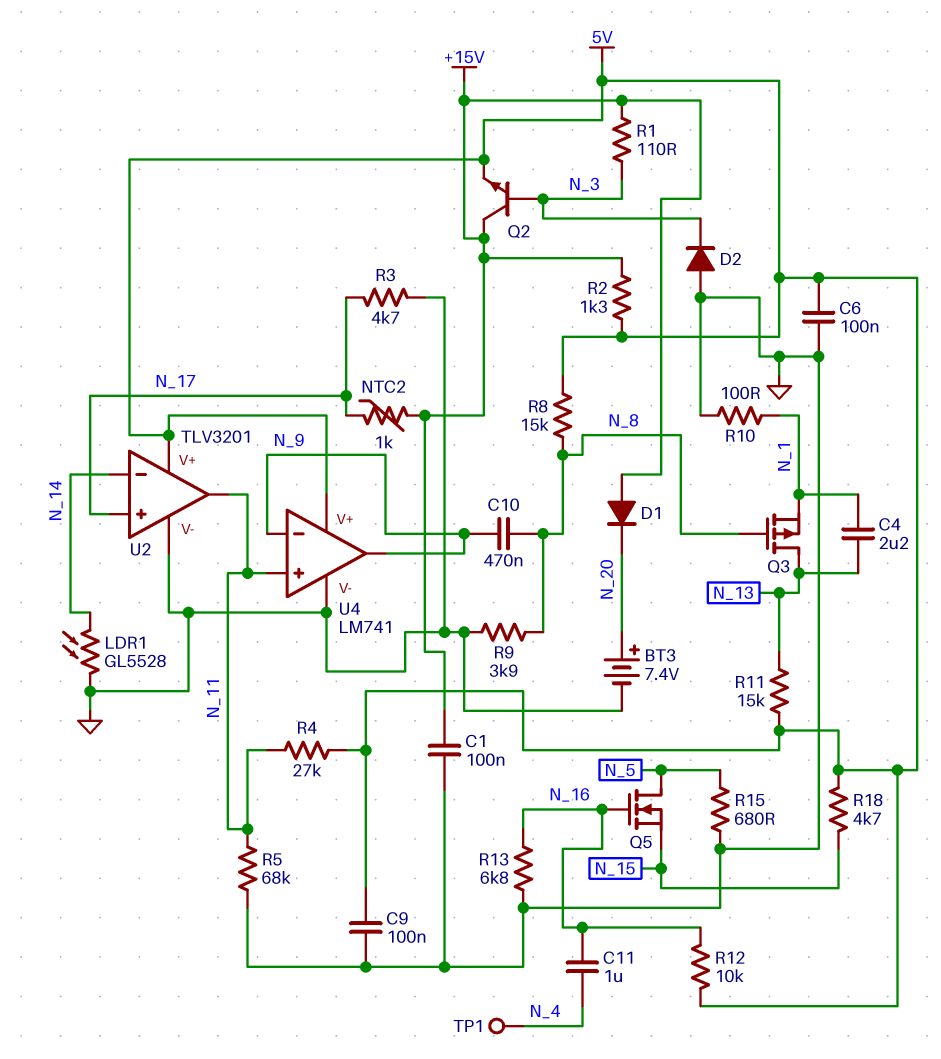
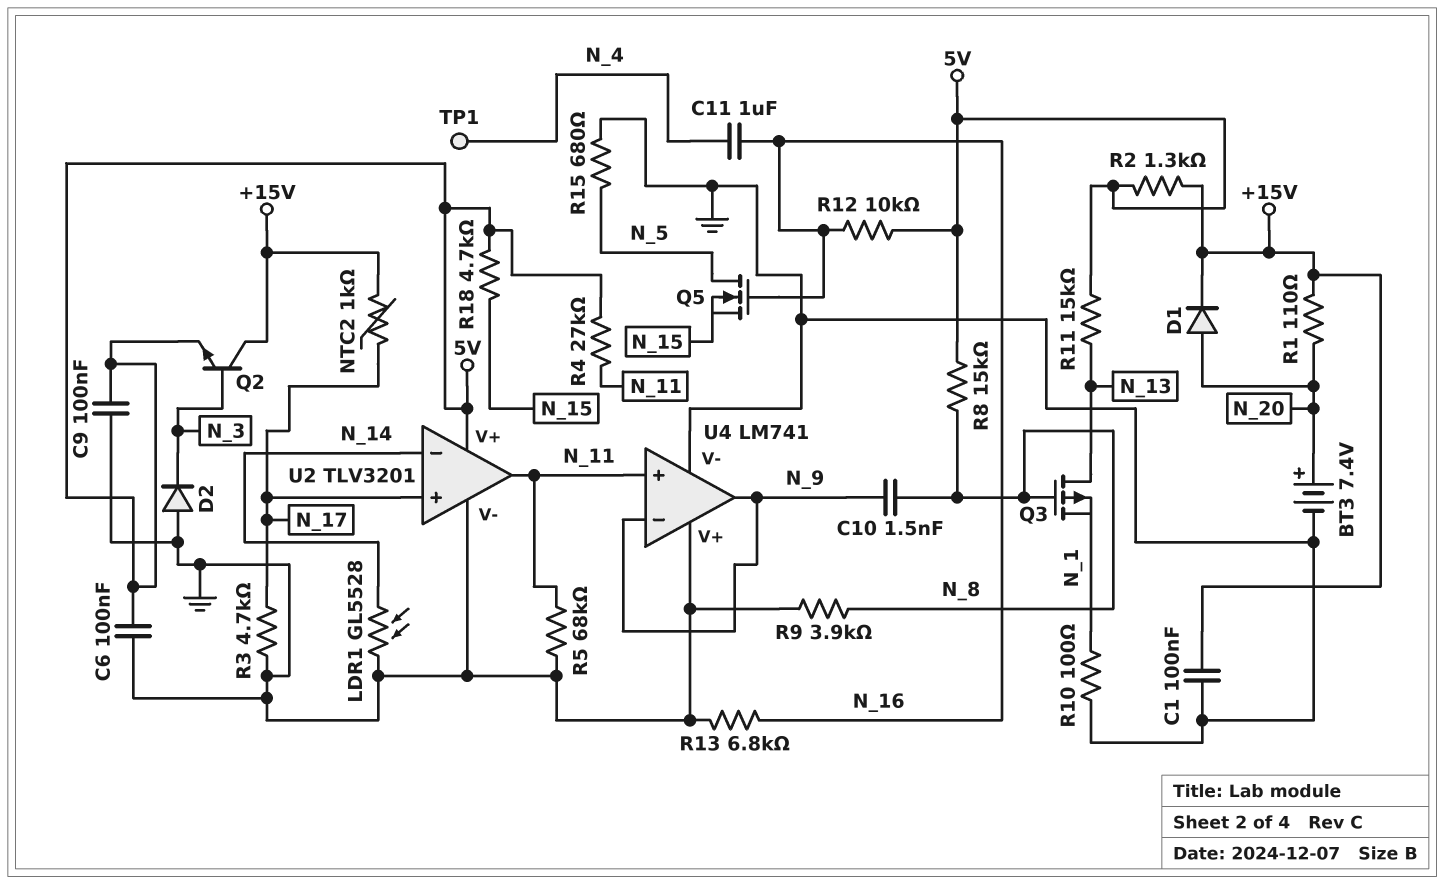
C4: 2.2uF (N_1, N_13) -> none
C10: 470nF (N_8, N_9) -> 1.5nF (N_8, N_9)
D1: diode (A +15V, K N_20) -> diode (A N_20, K +15V)
R1: 110 (+15V, N_3) -> 110 (+15V, N_20)
U4 pin V+: 5V -> GND

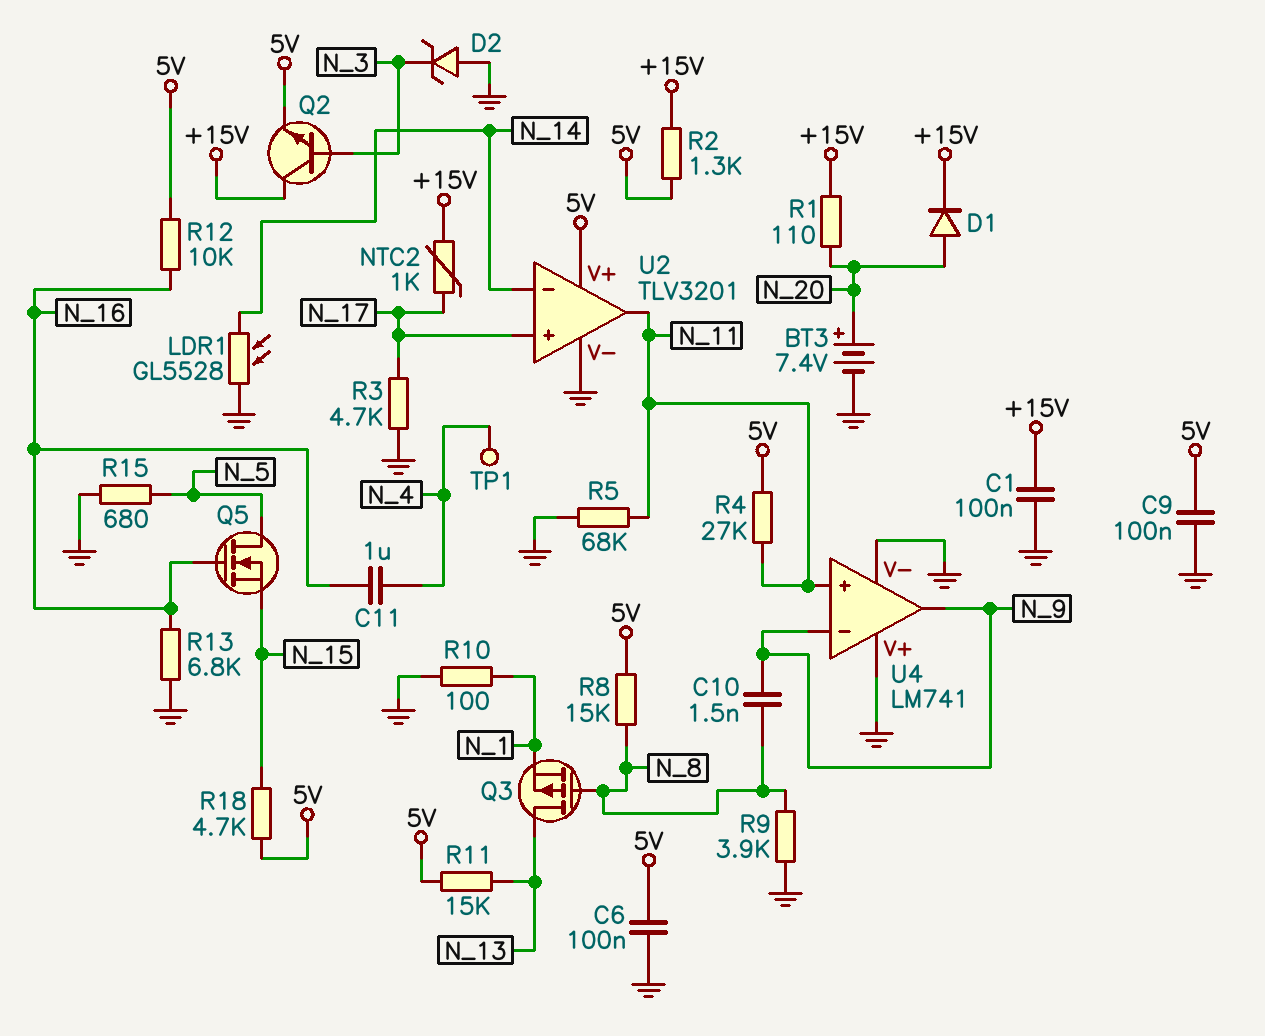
D2: diode (A GND, K N_3) -> zener (A GND, K N_3)

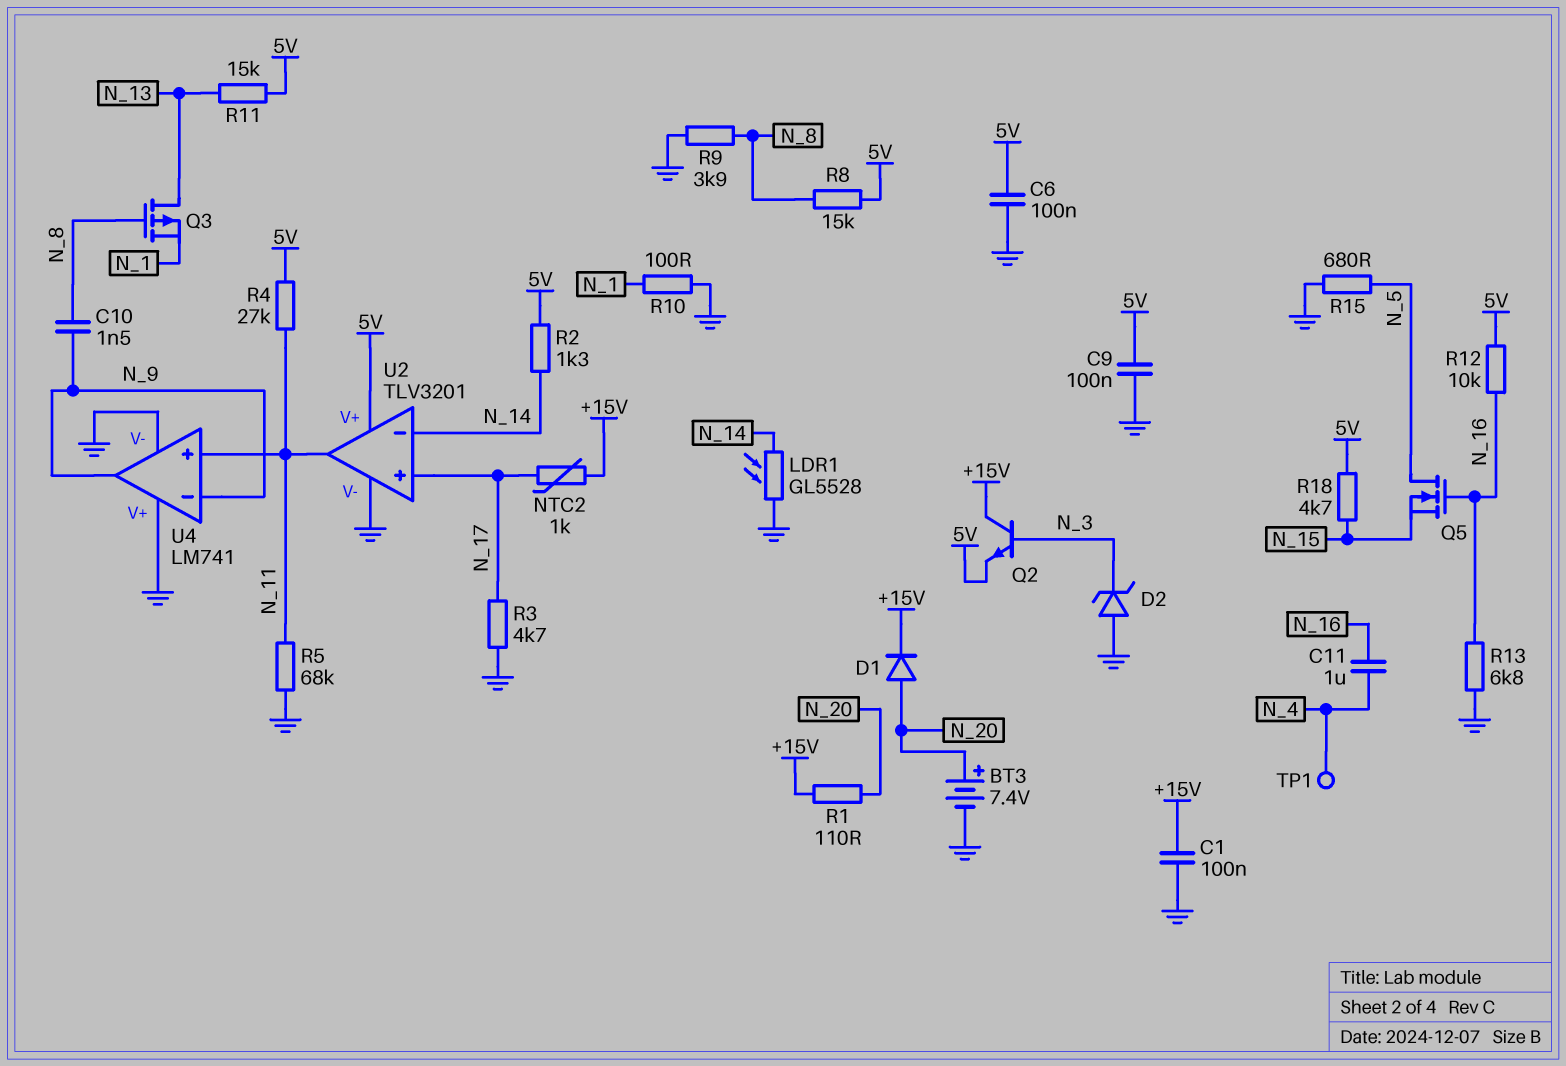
R2: 1.3k (+15V, 5V) -> 1.3k (5V, N_14)

